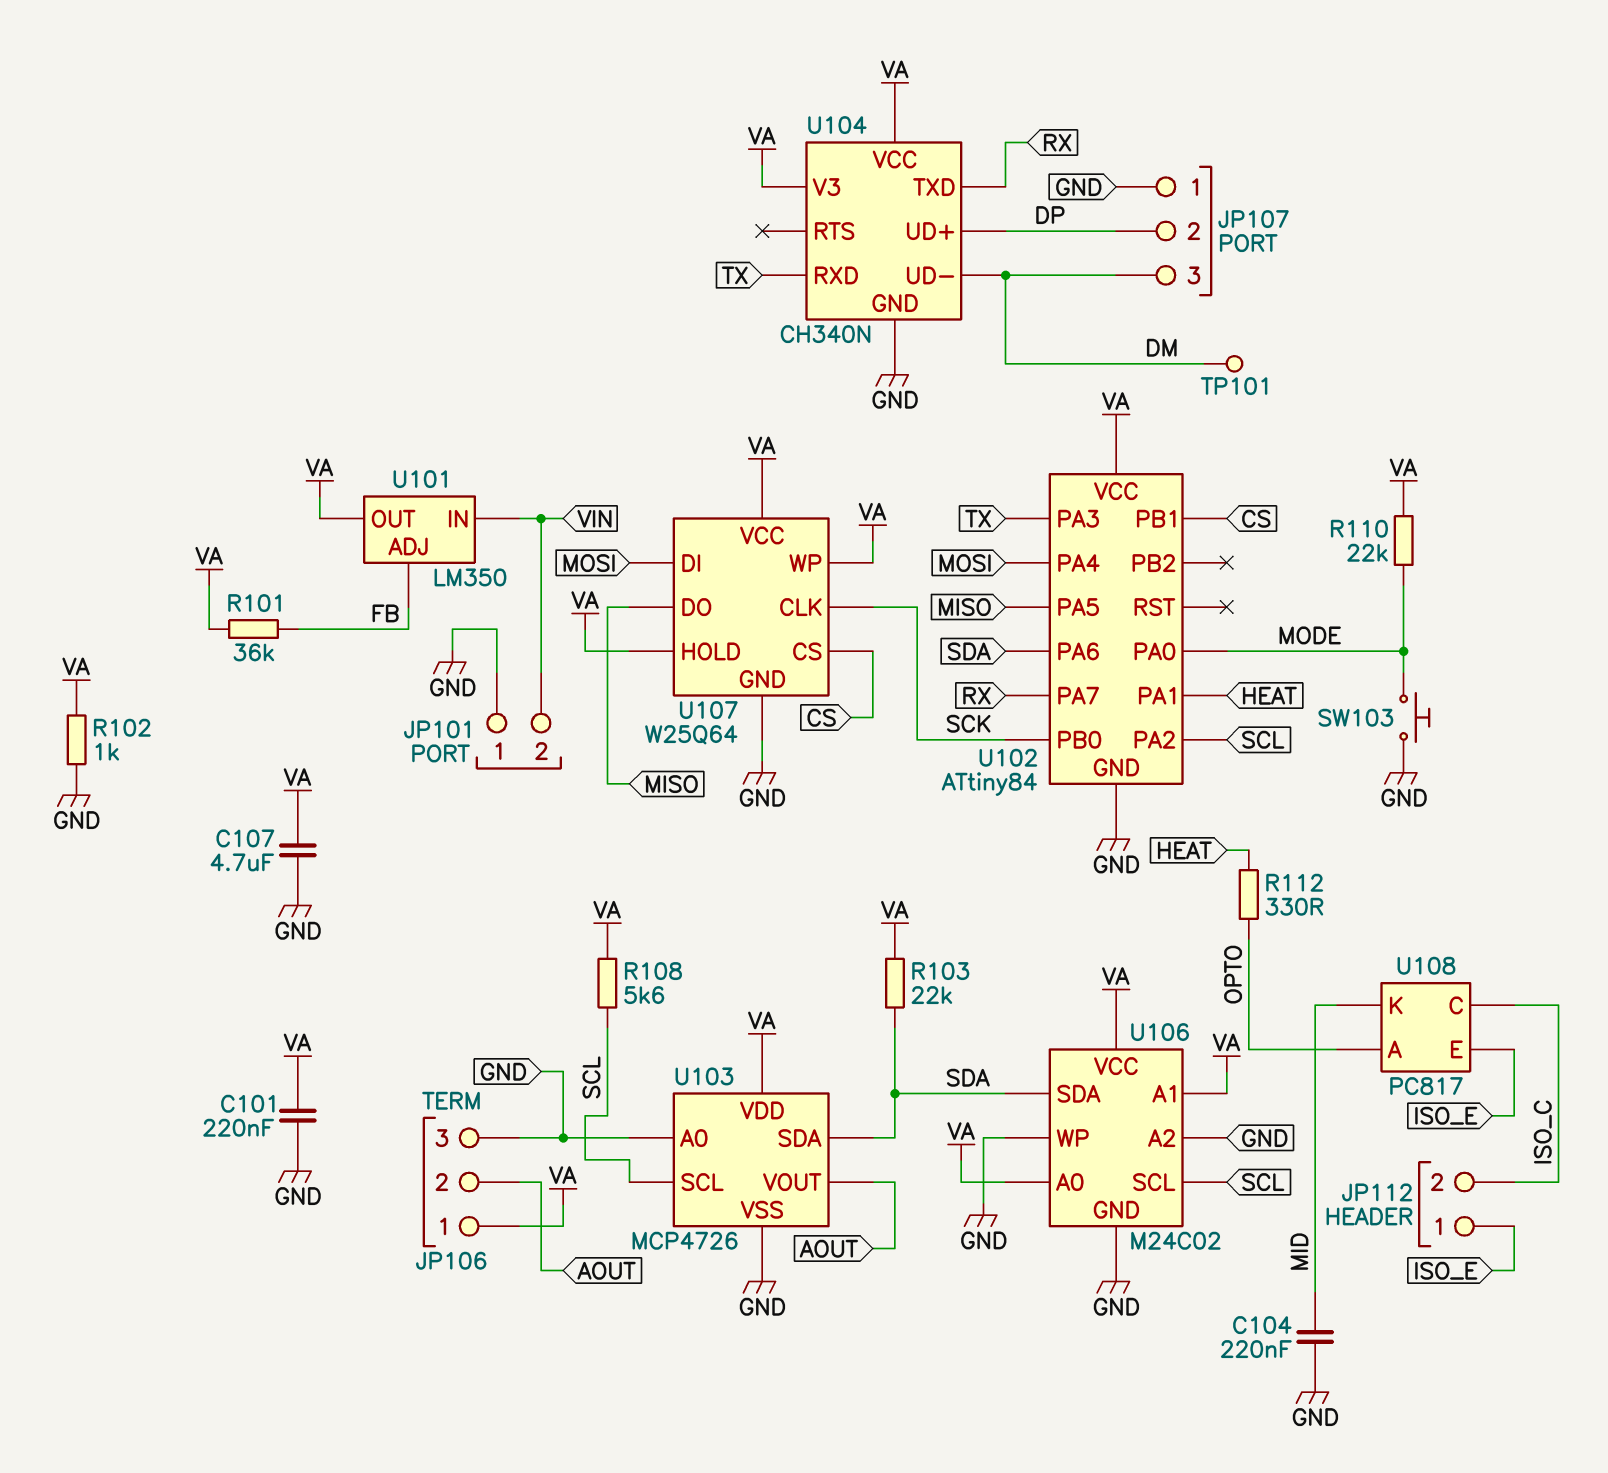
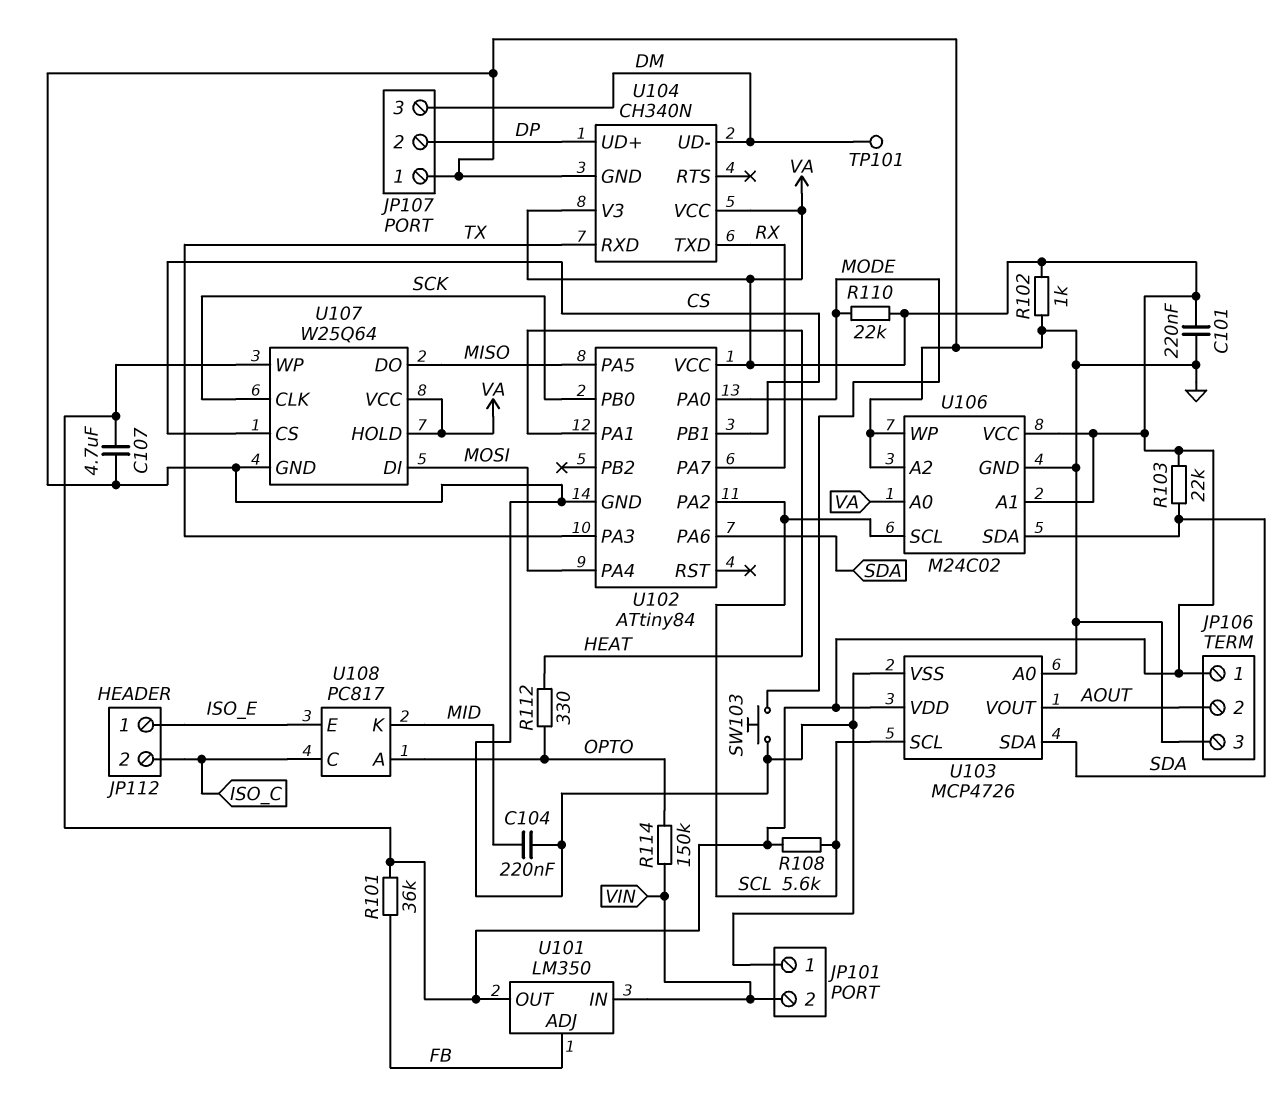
R114: none -> 150k (OPTO, VIN)

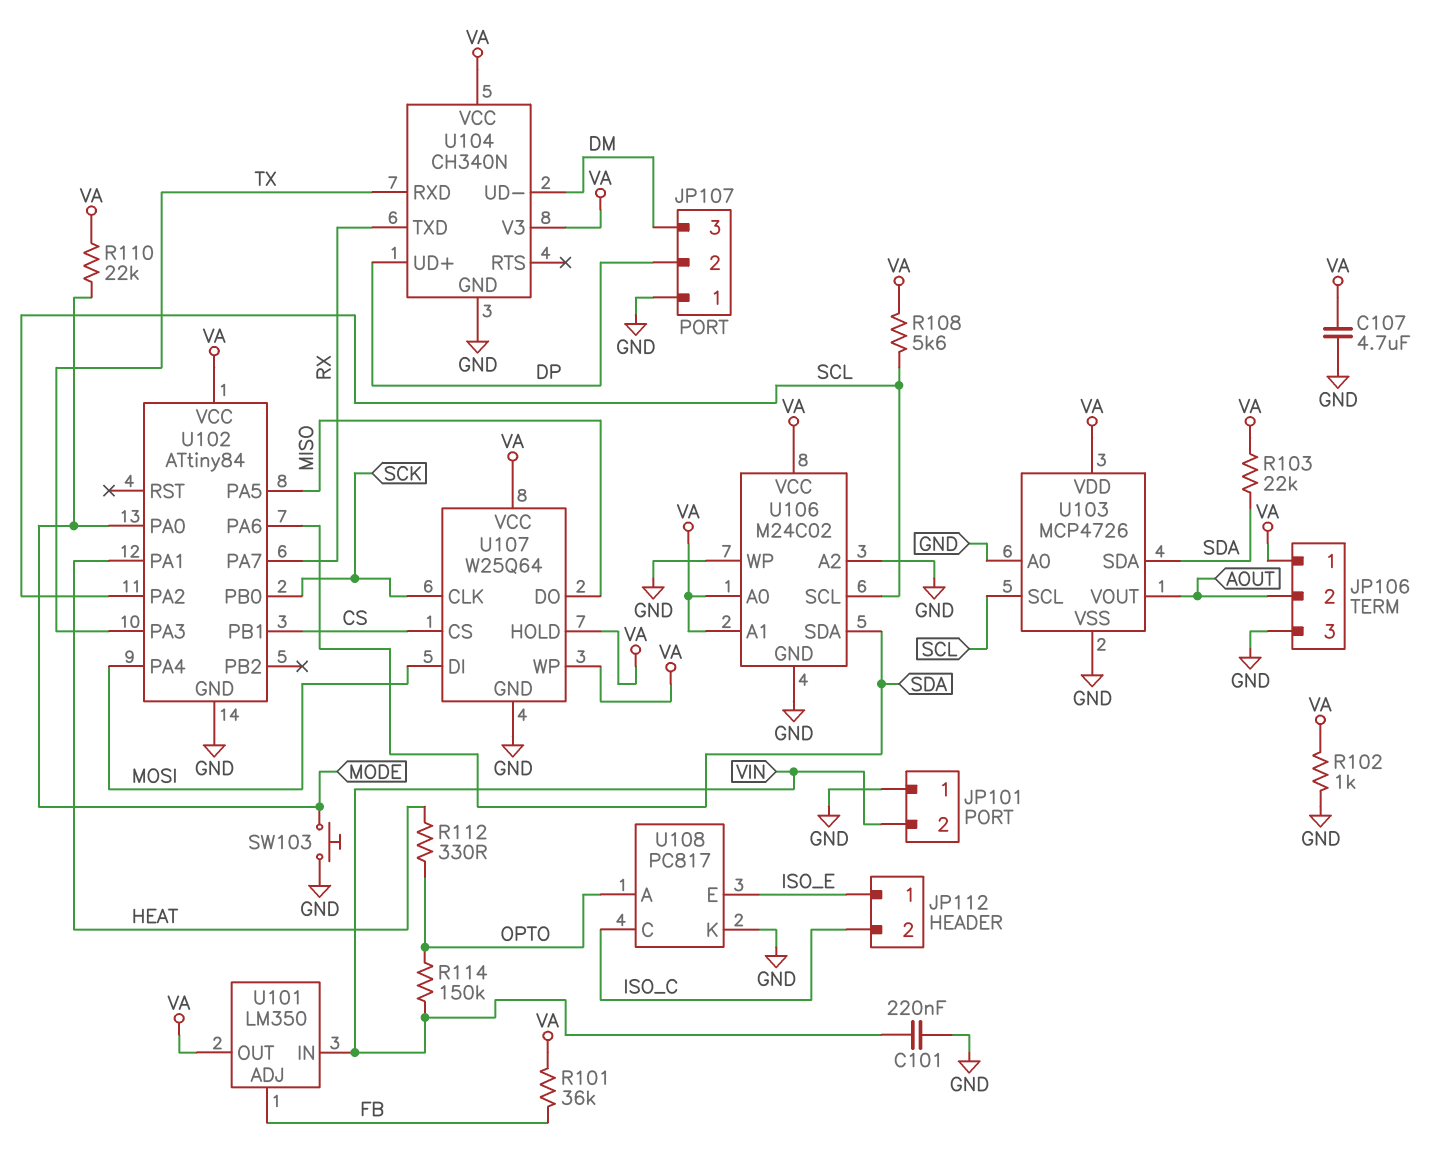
C101: 220nF (GND, VA) -> 220nF (GND, VIN)
C104: 220nF (GND, MID) -> none
TP101: test point (DM) -> none
U108 pin K: MID -> GND

